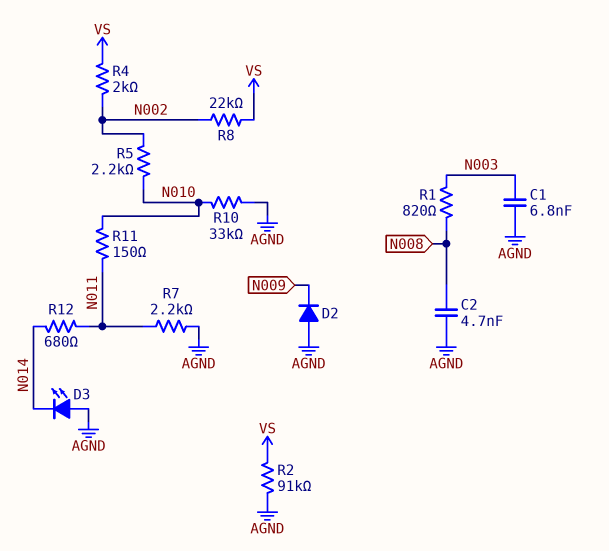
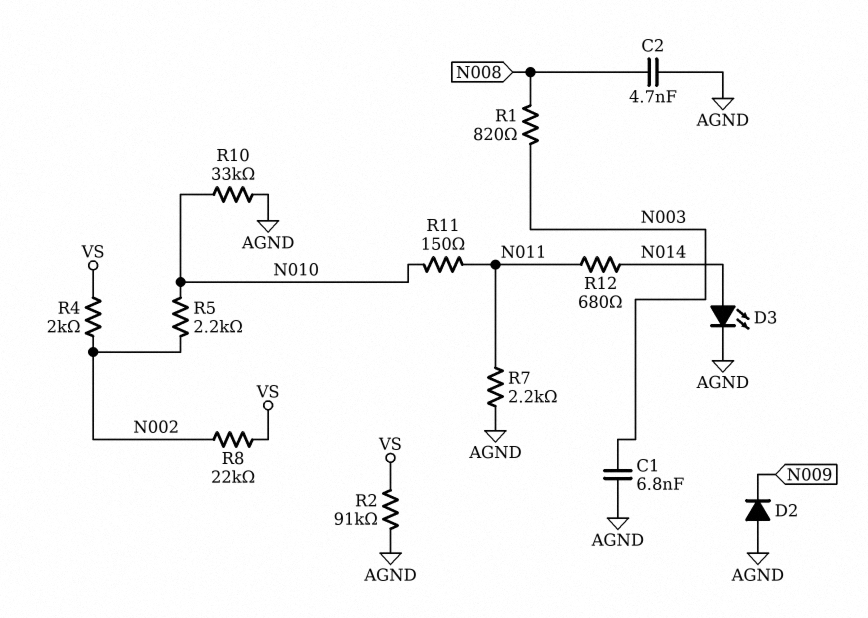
D3: LED (A AGND, K N014) -> LED (A N014, K AGND)

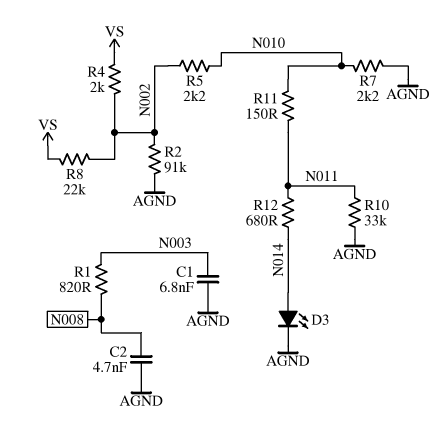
D2: diode (A AGND, K N009) -> none
R2: 91k (AGND, VS) -> 91k (AGND, N002)
R7: 2.2k (AGND, N011) -> 2.2k (AGND, N010)
R10: 33k (AGND, N010) -> 33k (AGND, N011)

